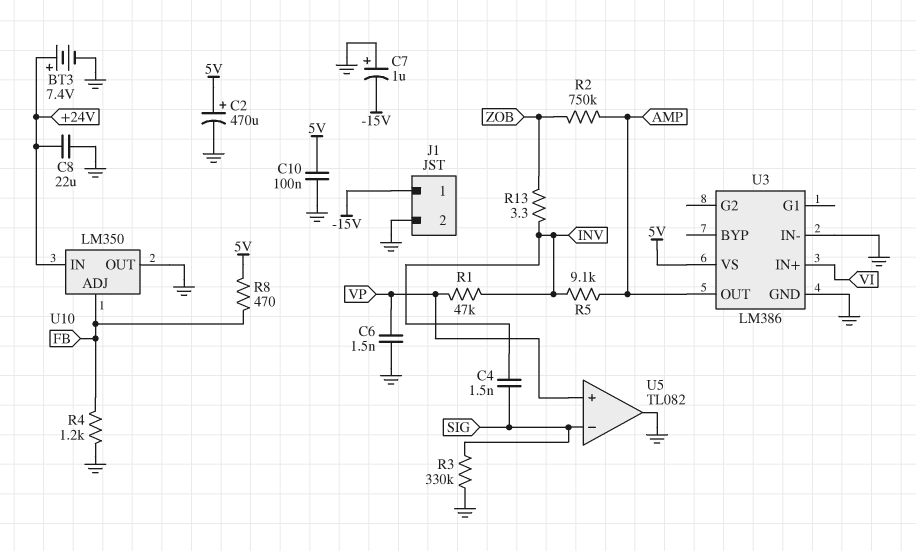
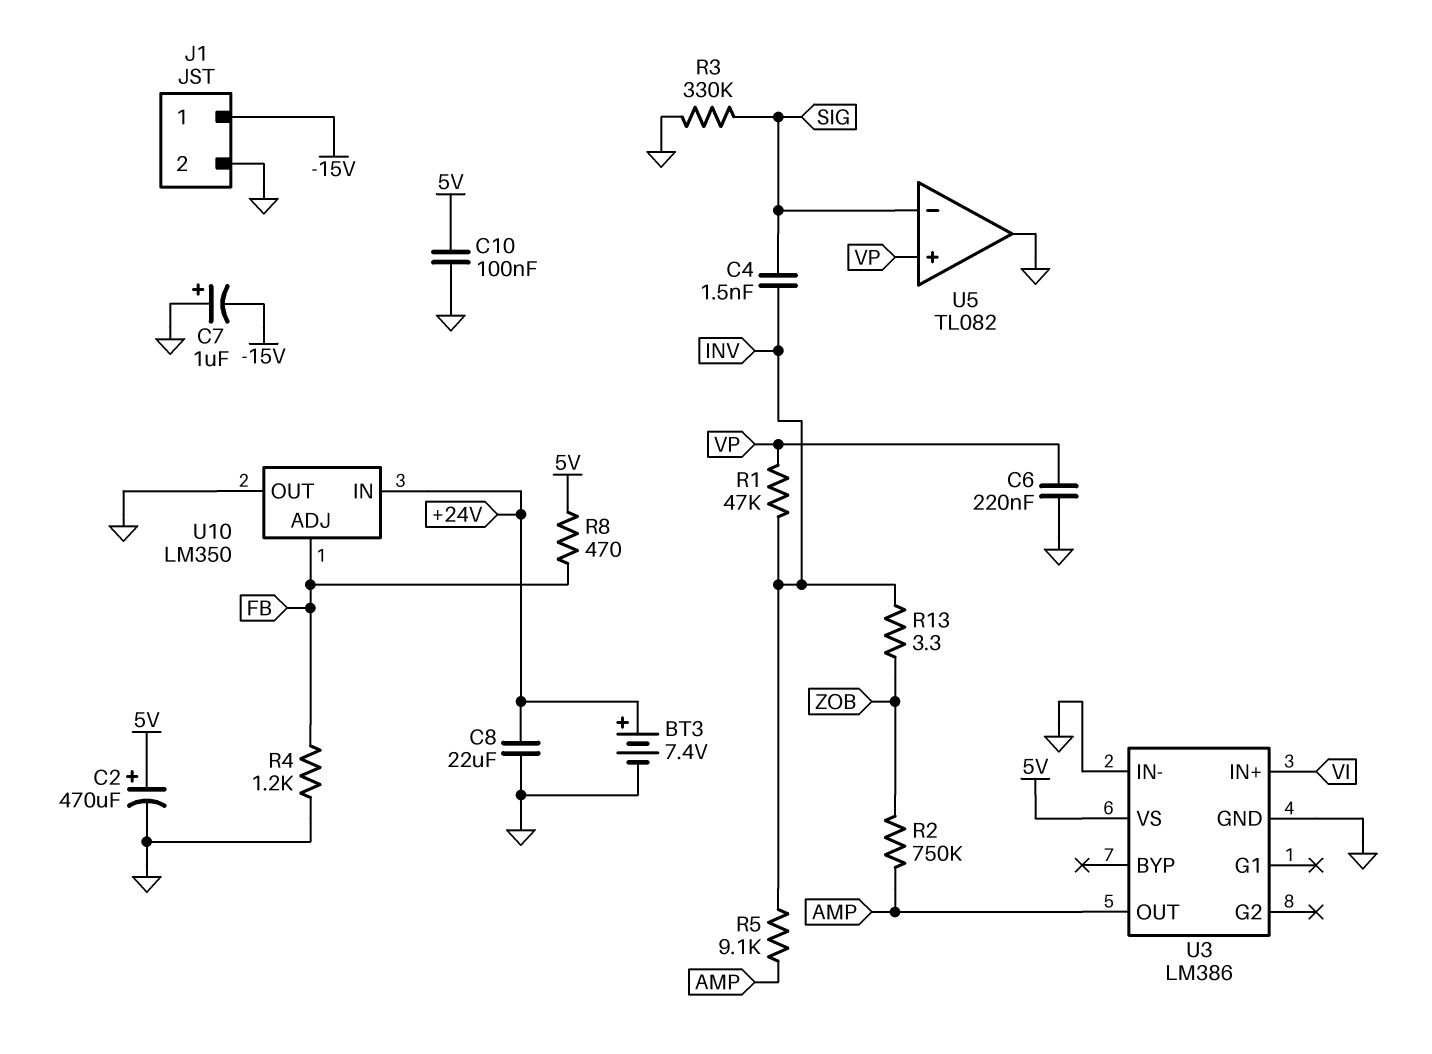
C6: 1.5nF (GND, VP) -> 220nF (GND, VP)

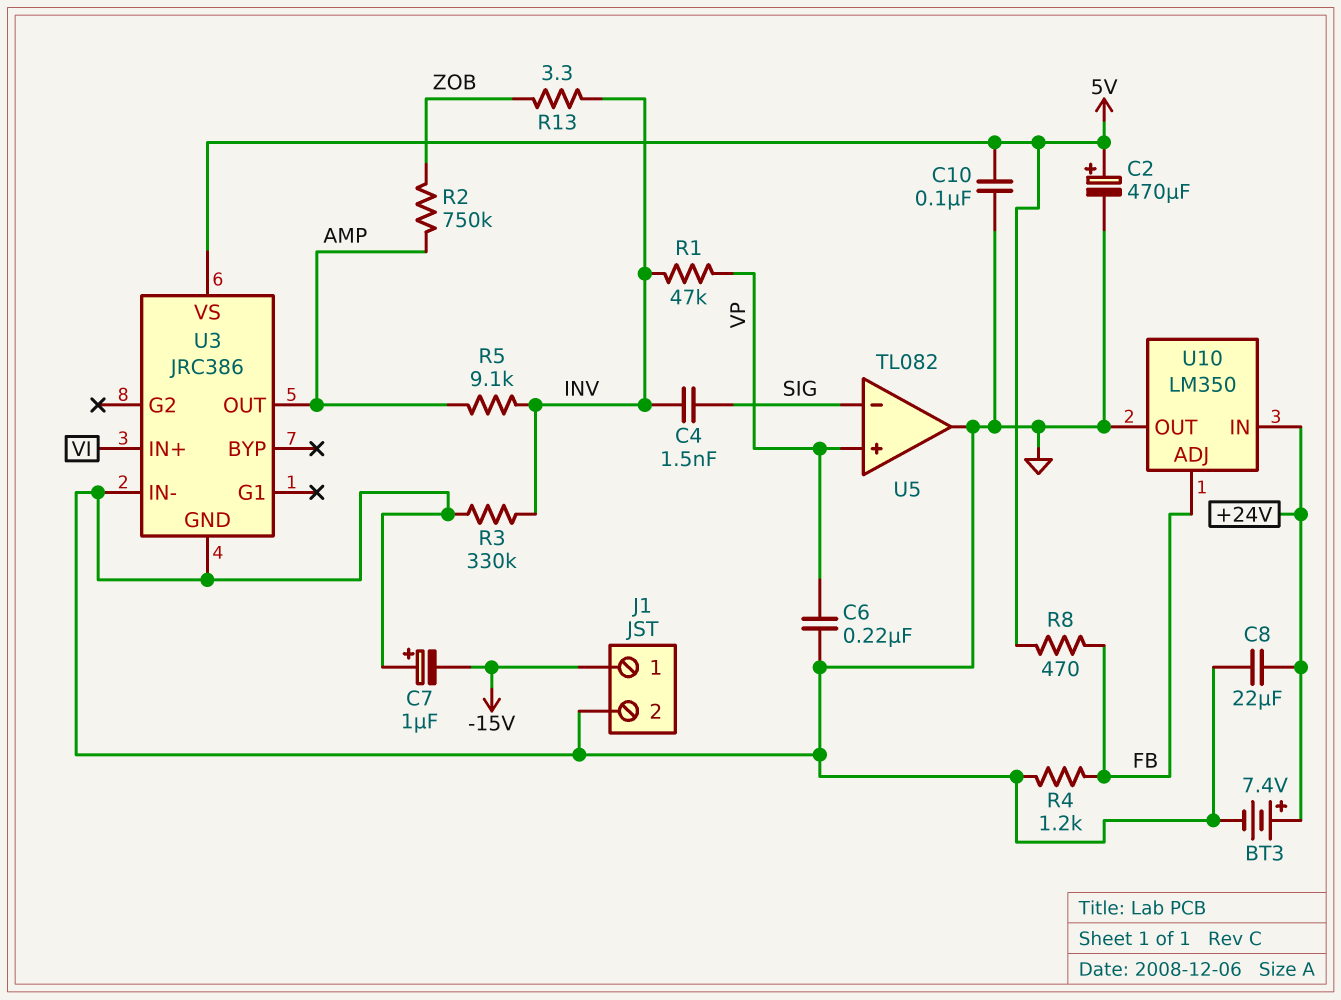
R3: 330k (GND, SIG) -> 330k (GND, INV)
U3: LM386 -> JRC386

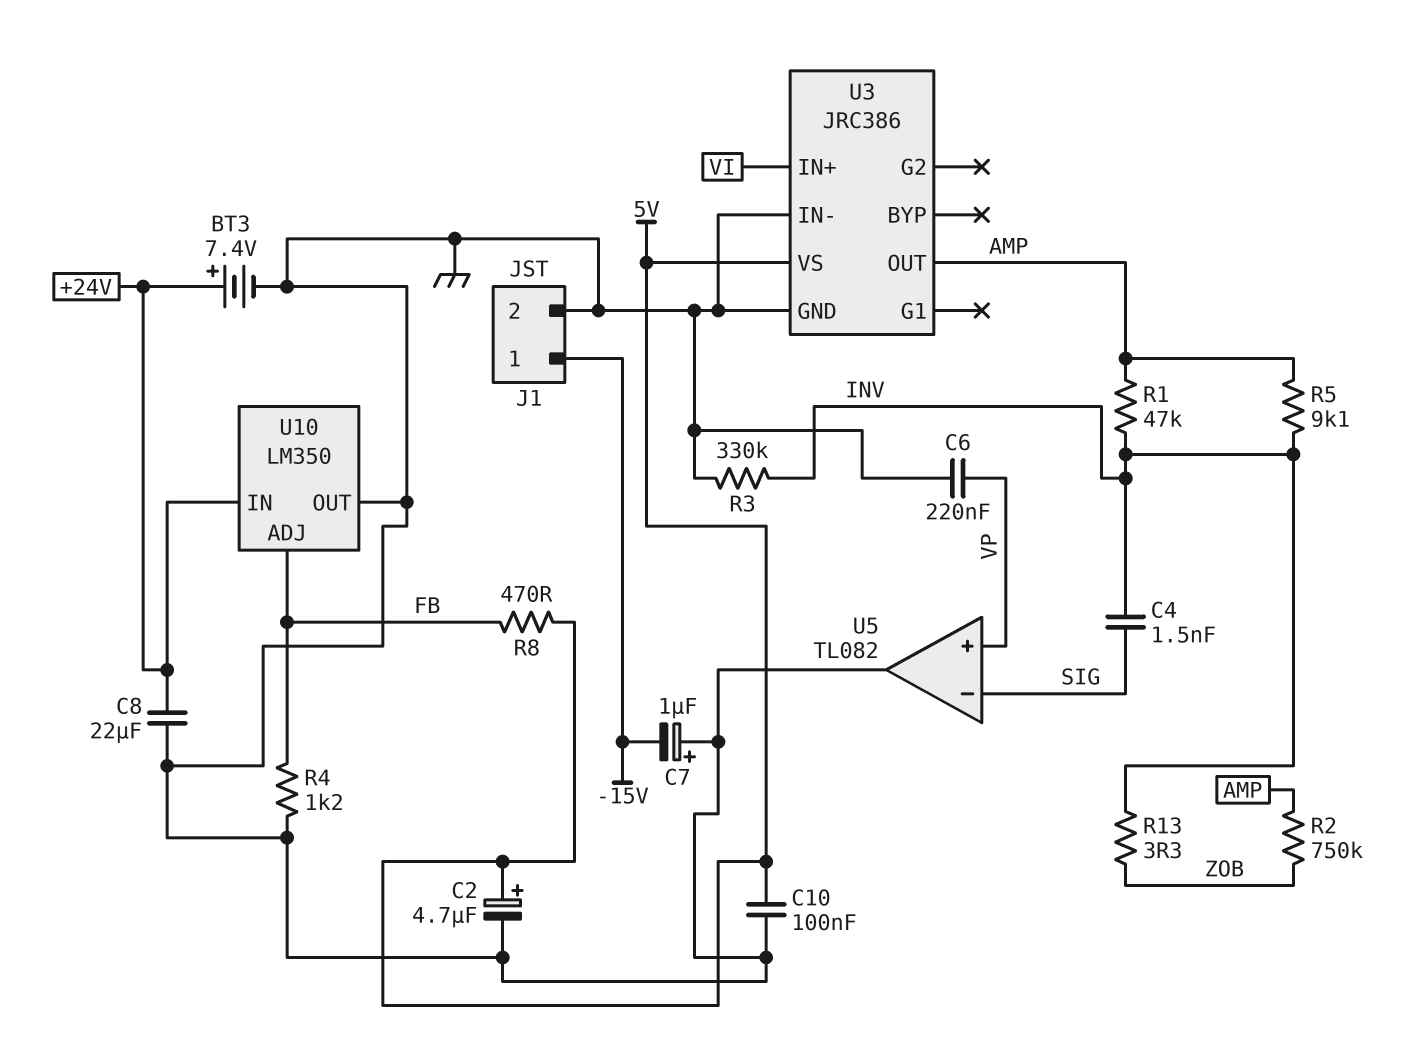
C2: 470uF (plus 5V, minus GND) -> 4.7uF (plus 5V, minus GND)
R1: 47k (INV, VP) -> 47k (AMP, INV)

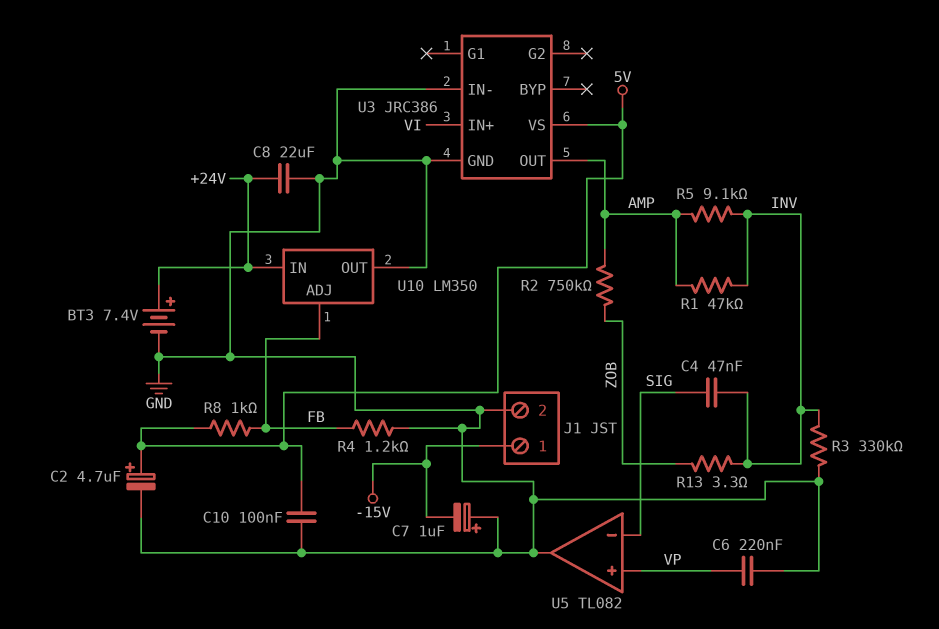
C4: 1.5nF (INV, SIG) -> 47nF (INV, SIG)
R8: 470 (5V, FB) -> 1k (5V, FB)

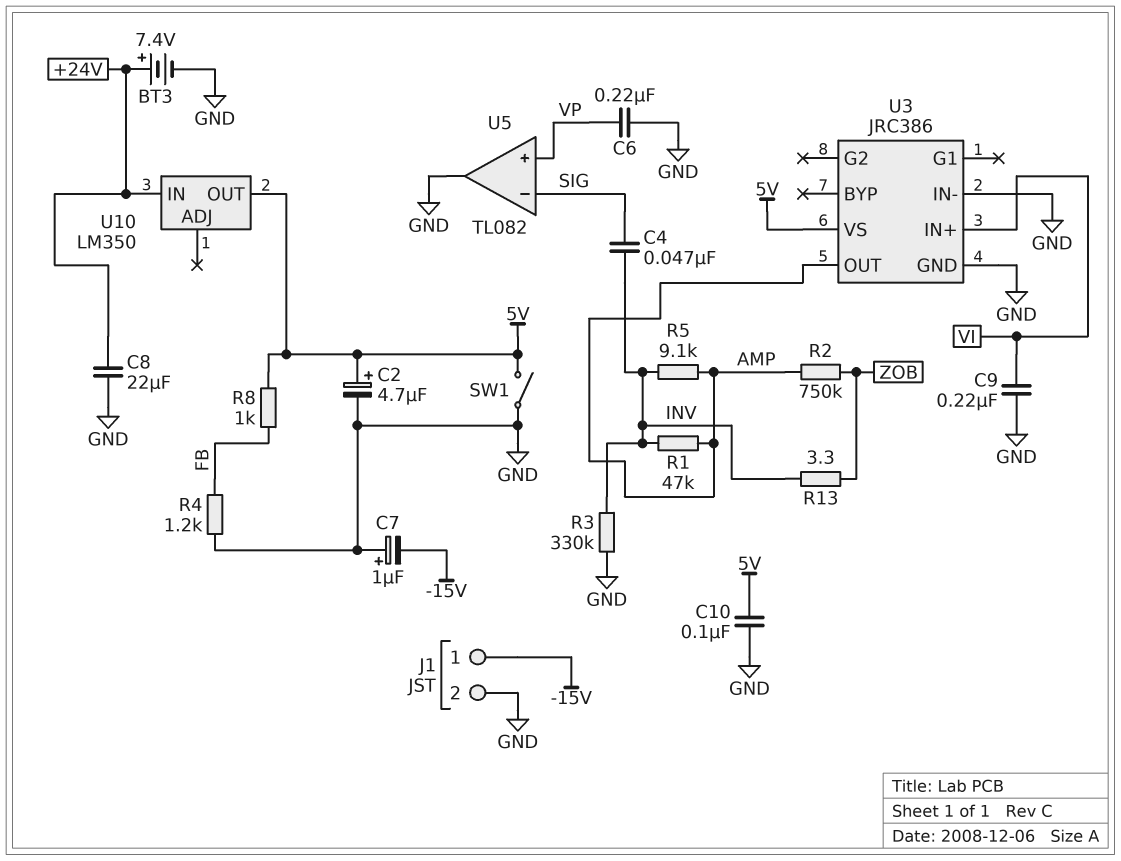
C9: none -> 220nF (GND, VI)
SW1: none -> switch (5V, GND)
U10 pin ADJ: FB -> none
U10 pin OUT: GND -> 5V

